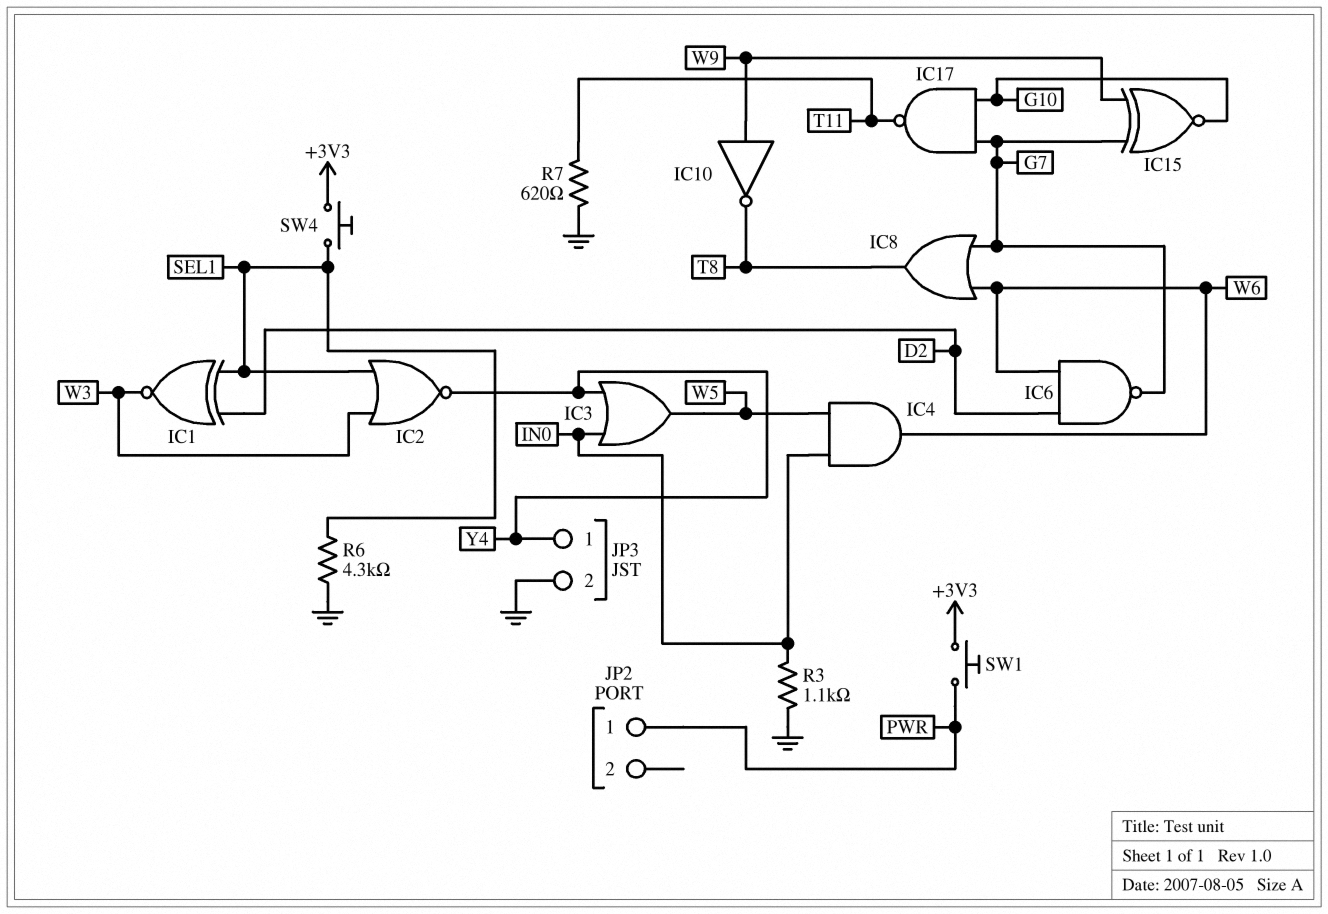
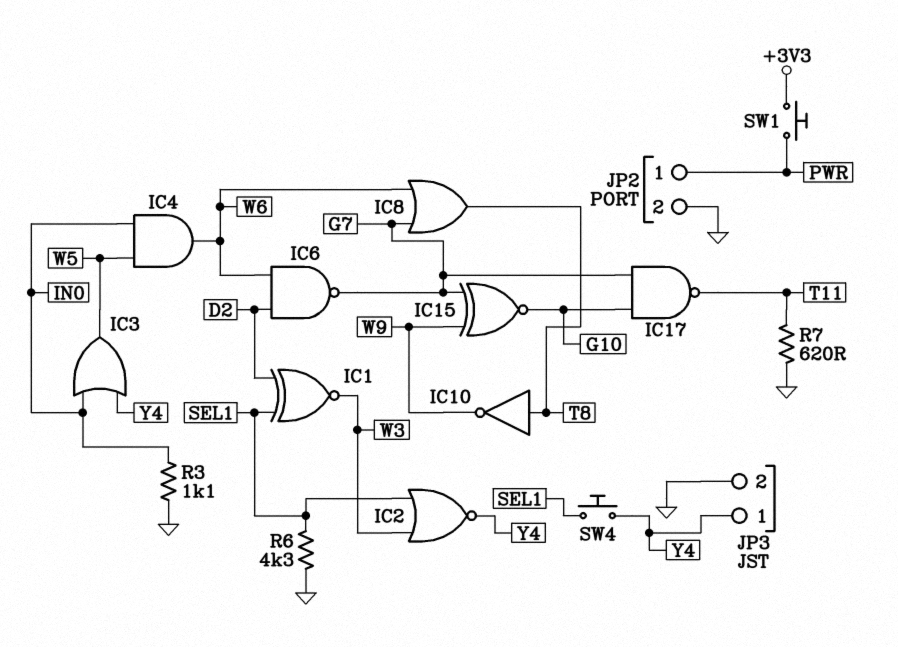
IC10: NOT (in W9, out T8) -> NOT (in T8, out W9)
JP2 pin 2: none -> GND
SW4: button (+3V3, SEL1) -> button (SEL1, Y4)

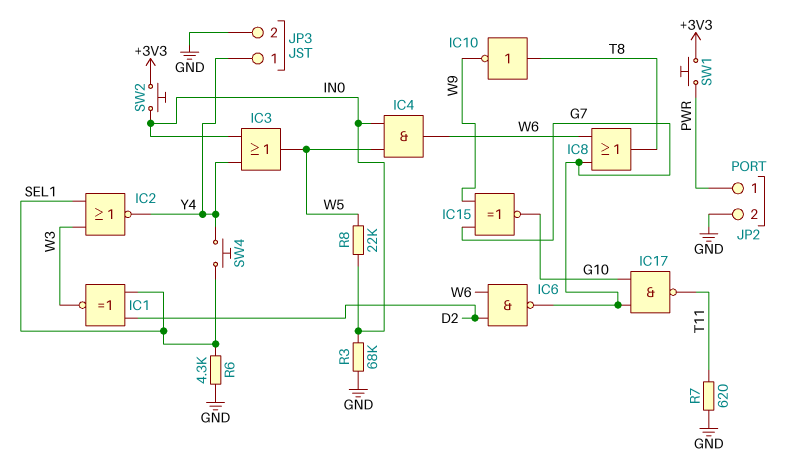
R3: 1.1k (GND, IN0) -> 68k (GND, IN0)
R8: none -> 22k (IN0, W5)
SW2: none -> button (+3V3, IN0)

